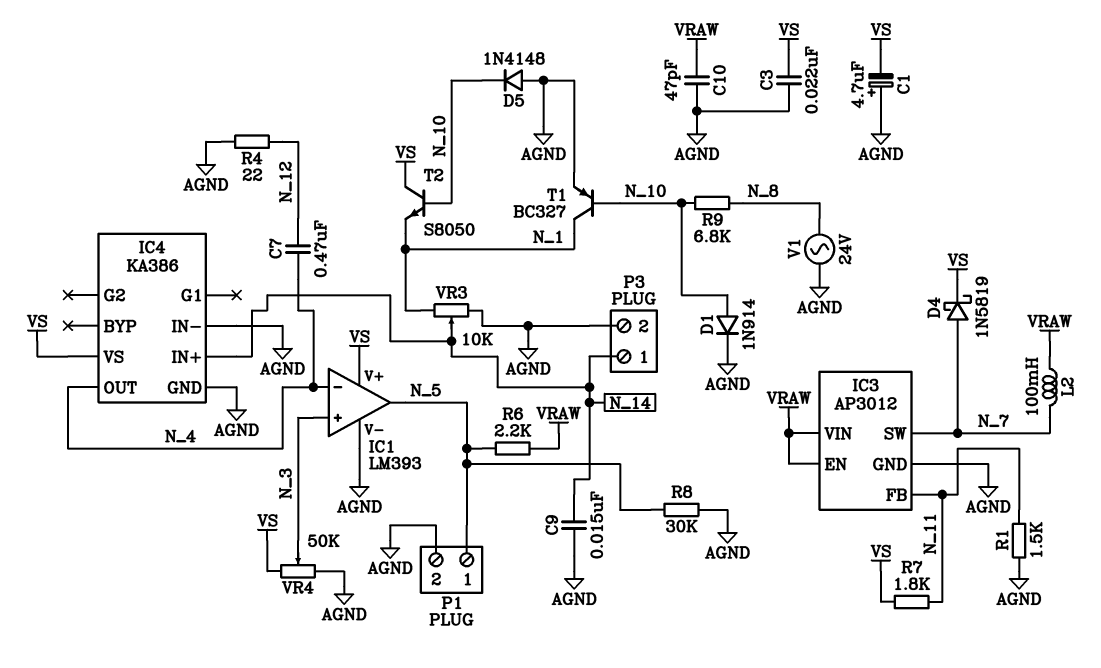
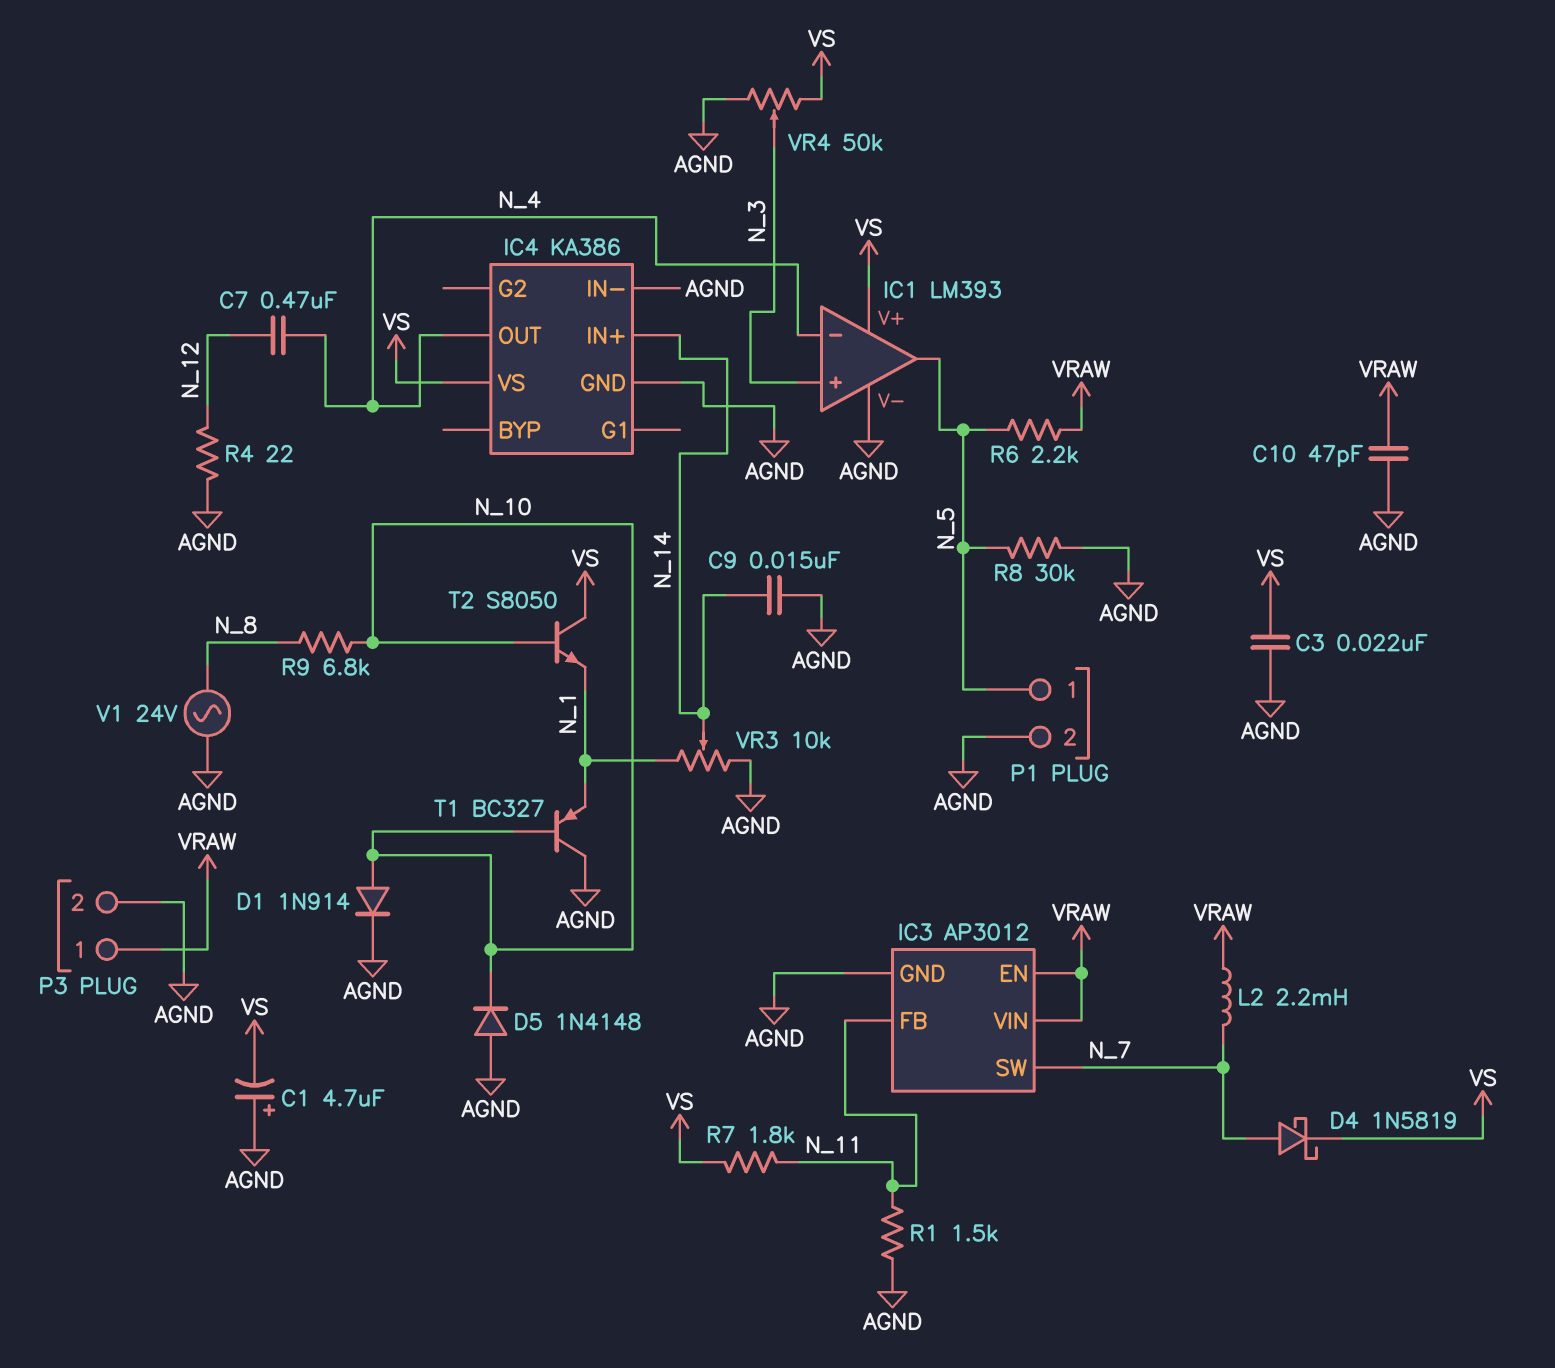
L2: 100mH (N_7, VRAW) -> 2.2mH (N_7, VRAW)
P3 pin 1: N_14 -> VRAW
T1: PNP BC327 (B N_10, C N_1, E AGND) -> PNP BC327 (B N_10, C AGND, E N_1)

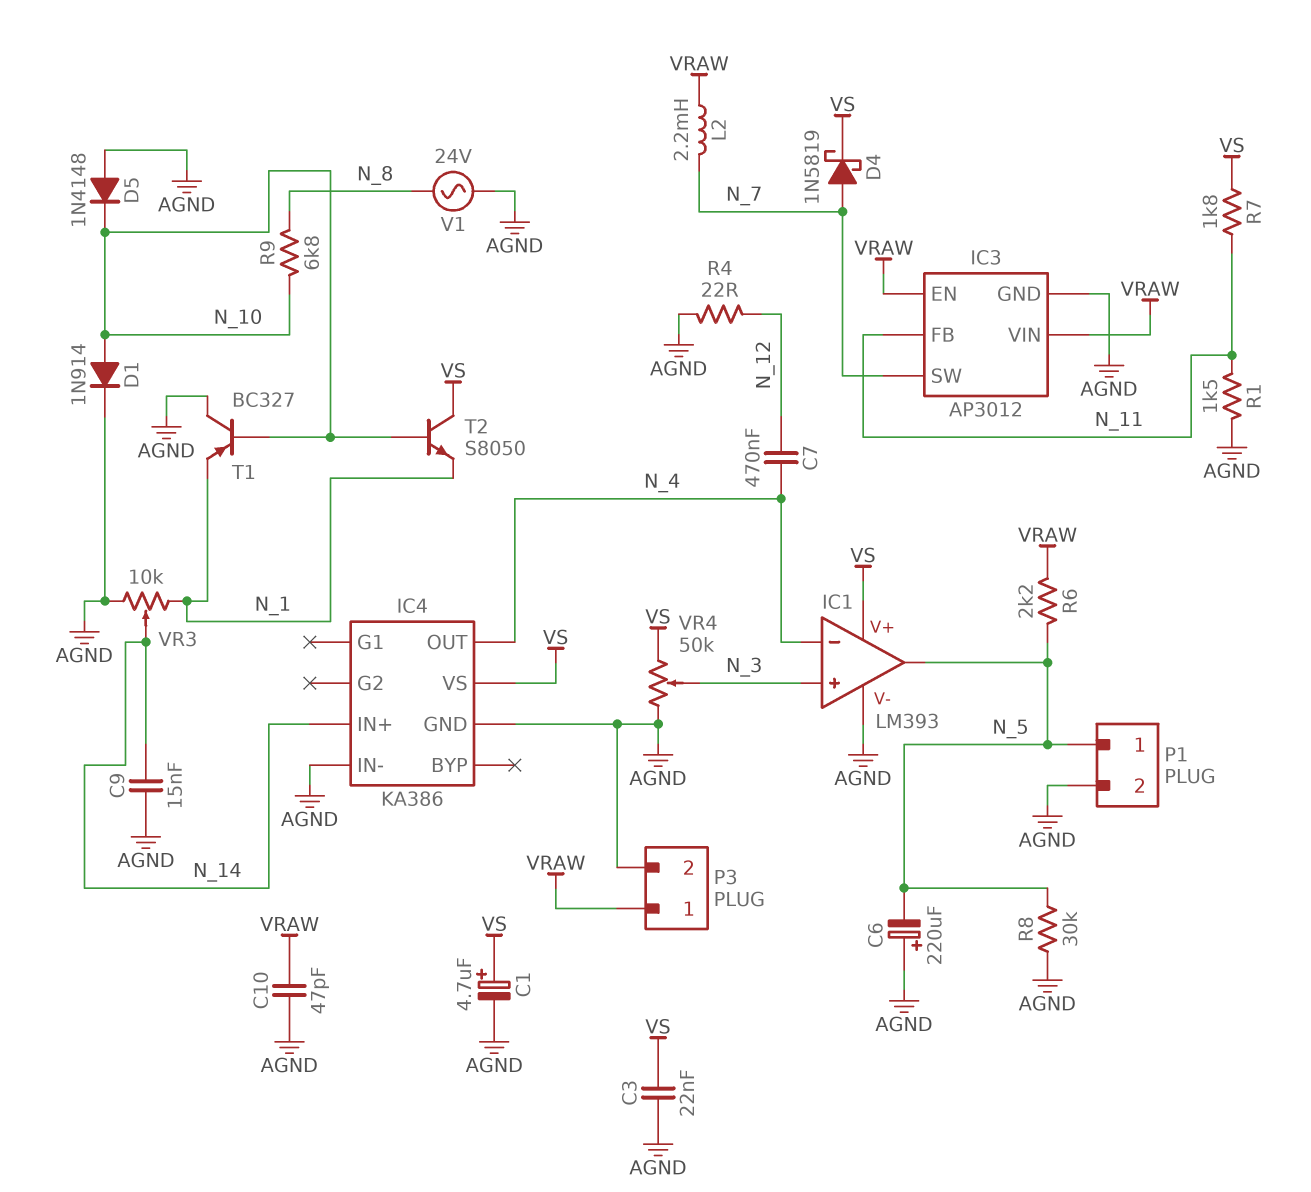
C1: 4.7uF (plus AGND, minus VS) -> 4.7uF (plus VS, minus AGND)
C6: none -> 220uF (plus AGND, minus N_5)

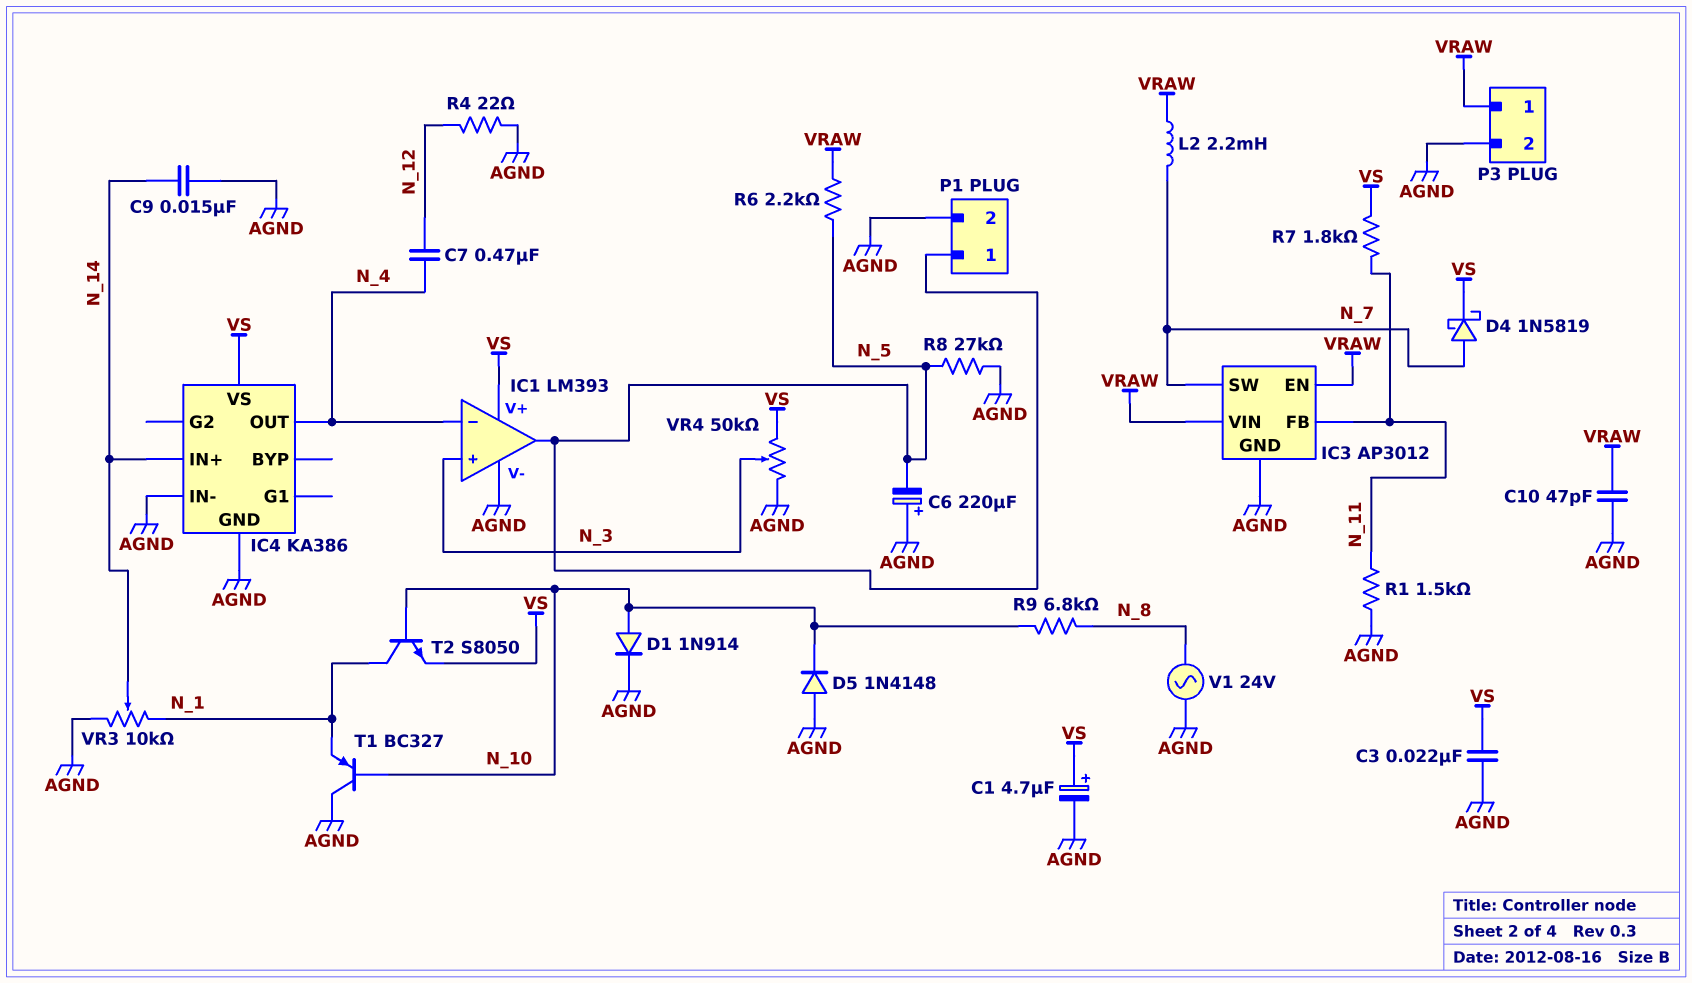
R8: 30k (AGND, N_5) -> 27k (AGND, N_5)
T2: NPN S8050 (B N_10, C VS, E N_1) -> NPN S8050 (B N_10, C N_1, E VS)

